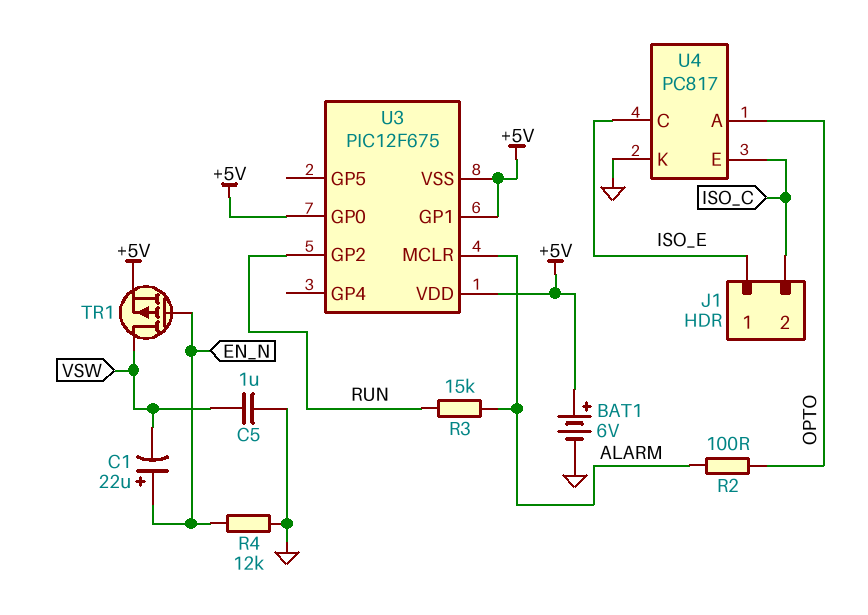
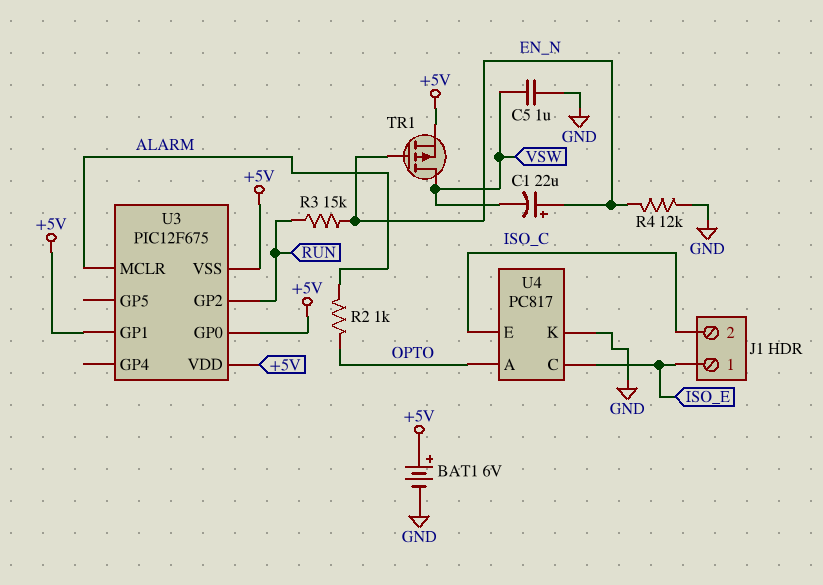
R2: 100 (ALARM, OPTO) -> 1k (ALARM, OPTO)
R3: 15k (ALARM, RUN) -> 15k (EN_N, RUN)

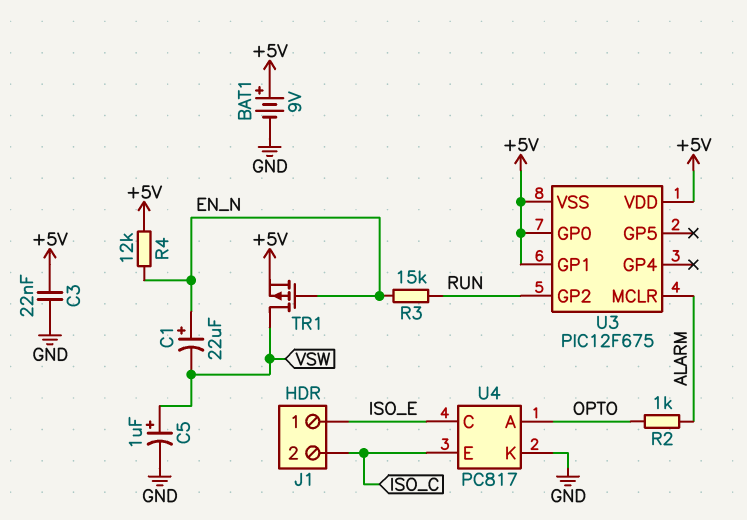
BAT1: 6V (plus +5V, minus GND) -> 9V (plus +5V, minus GND)
C3: none -> 22nF (+5V, GND)
C5: 1uF (GND, VSW) -> 1uF (plus VSW, minus GND)
R4: 12k (EN_N, GND) -> 12k (+5V, EN_N)

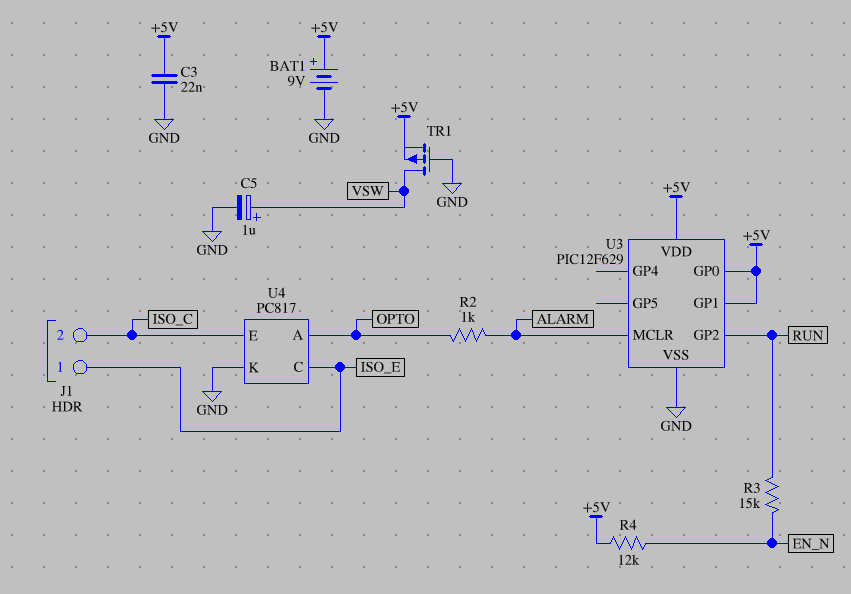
C1: 22uF (plus EN_N, minus VSW) -> none
TR1: PMOS (G EN_N, D VSW, S +5V) -> PMOS (G GND, D VSW, S +5V)
U3: PIC12F675 -> PIC12F629
U3 pin VSS: +5V -> GND

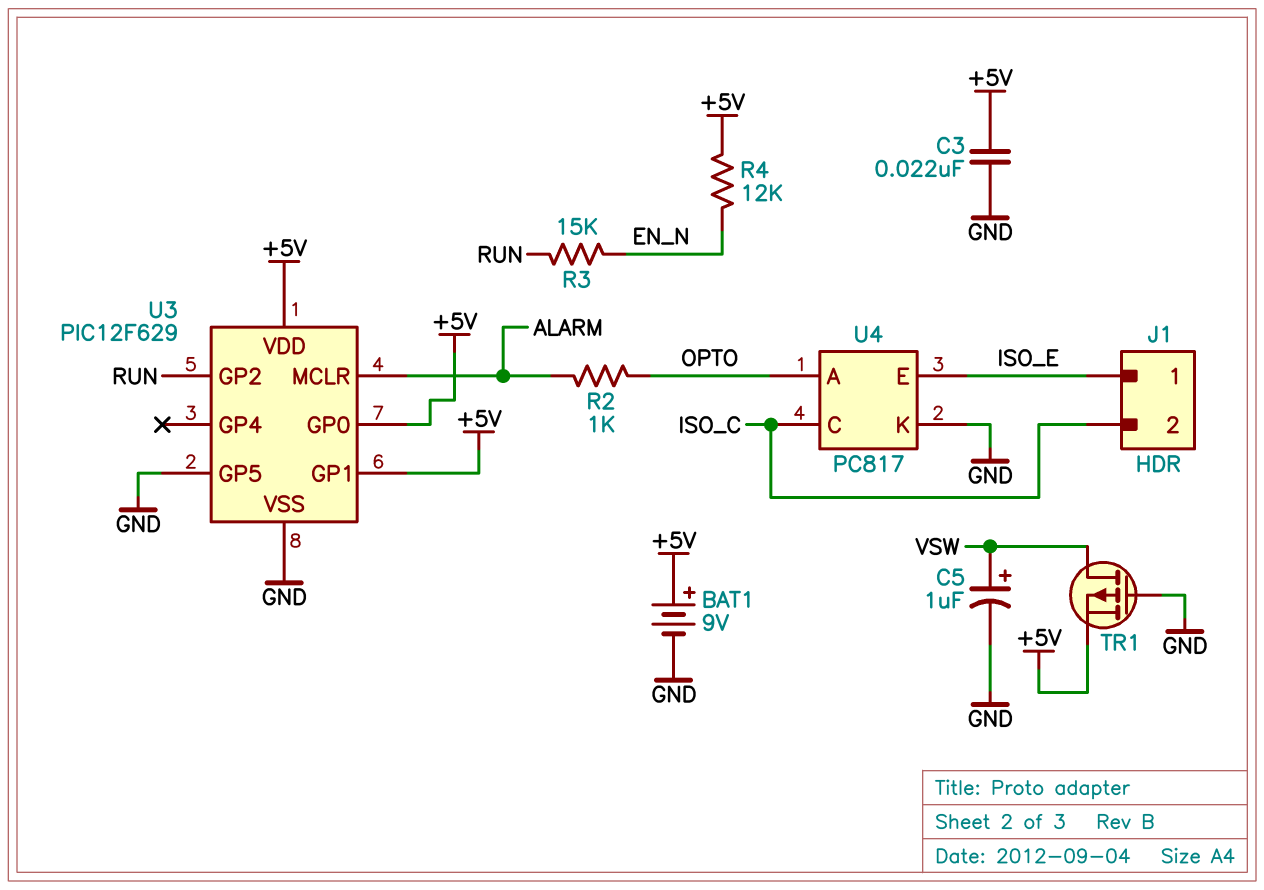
U3 pin GP5: none -> GND
U4 pin C: ISO_E -> ISO_C
U4 pin E: ISO_C -> ISO_E

